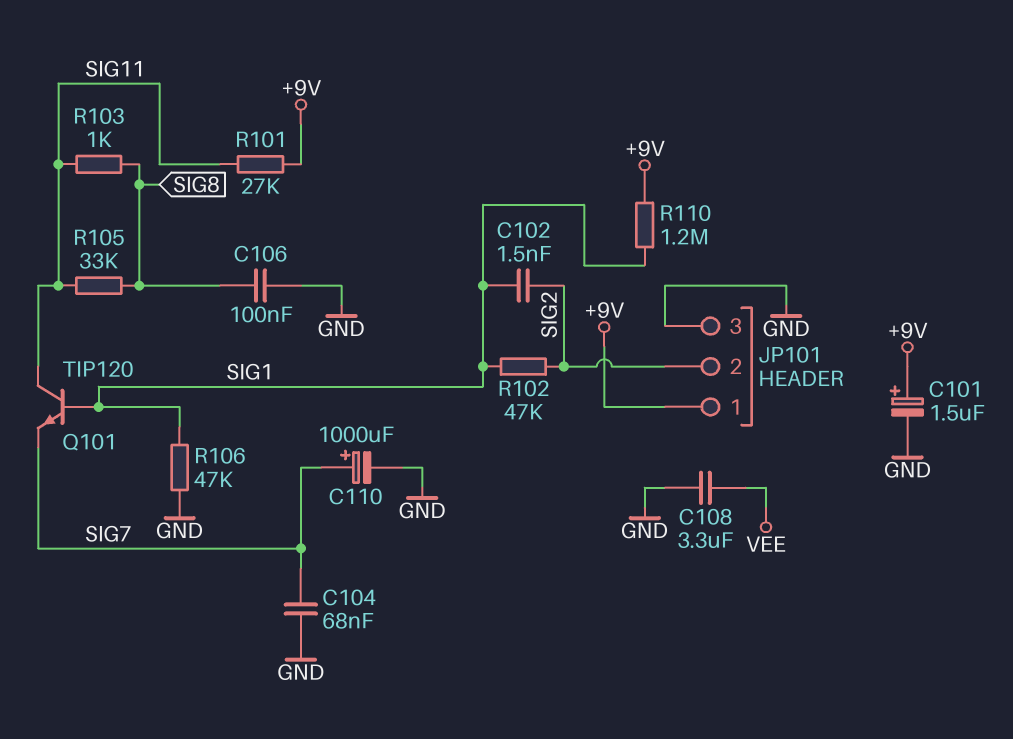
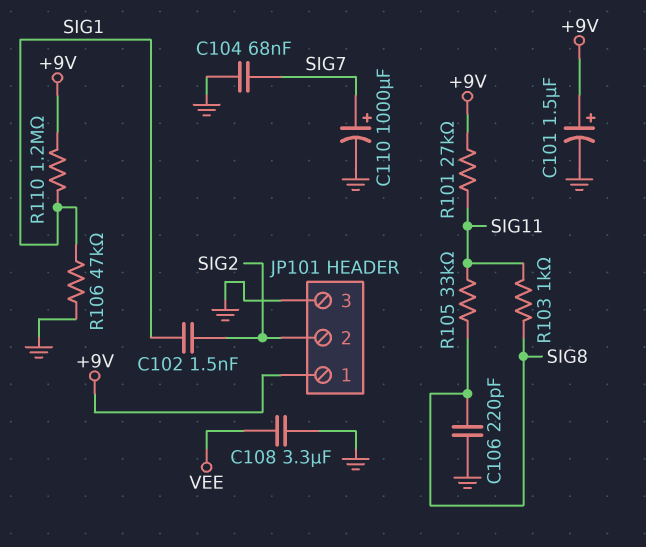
C106: 100nF (GND, SIG8) -> 220pF (GND, SIG8)
Q101: NPN TIP120 (B SIG1, C SIG11, E SIG7) -> none
R102: 47k (SIG1, SIG2) -> none

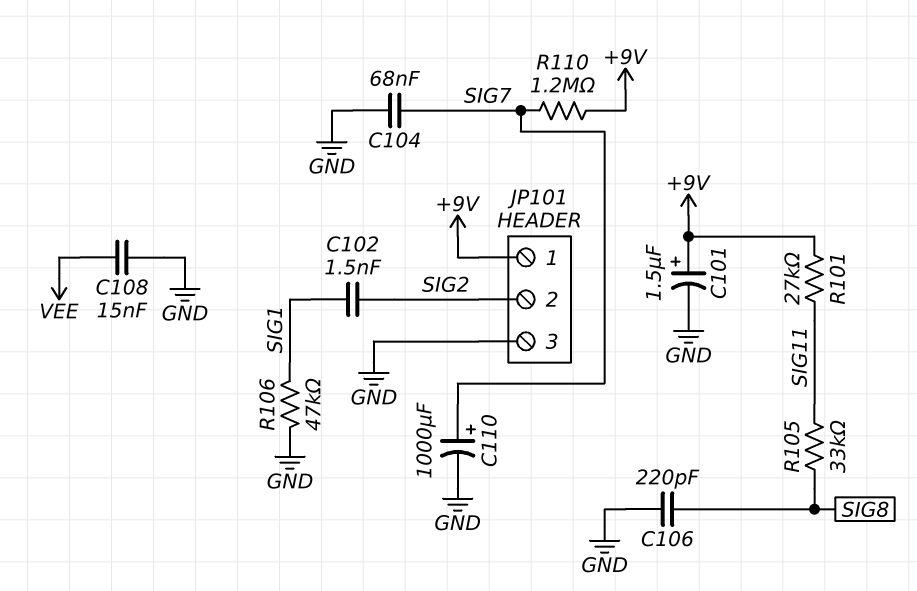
C108: 3.3uF (GND, VEE) -> 15nF (GND, VEE)
R103: 1k (SIG8, SIG11) -> none
R110: 1.2M (+9V, SIG1) -> 1.2M (+9V, SIG7)

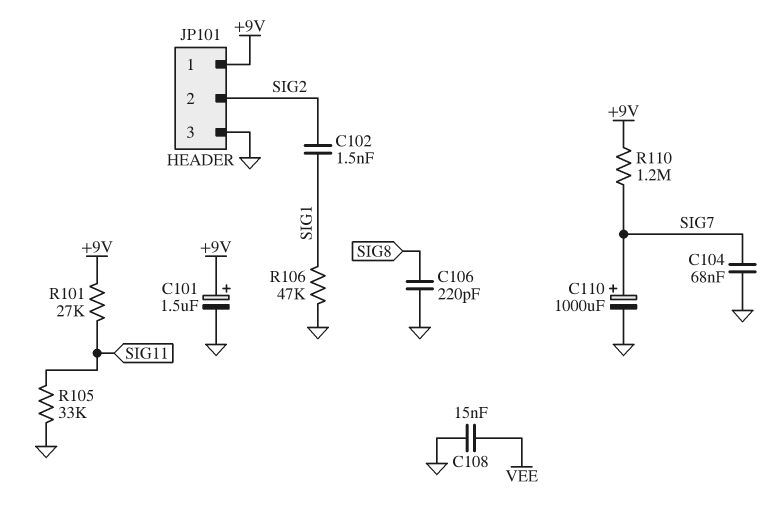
R105: 33k (SIG8, SIG11) -> 33k (GND, SIG11)

